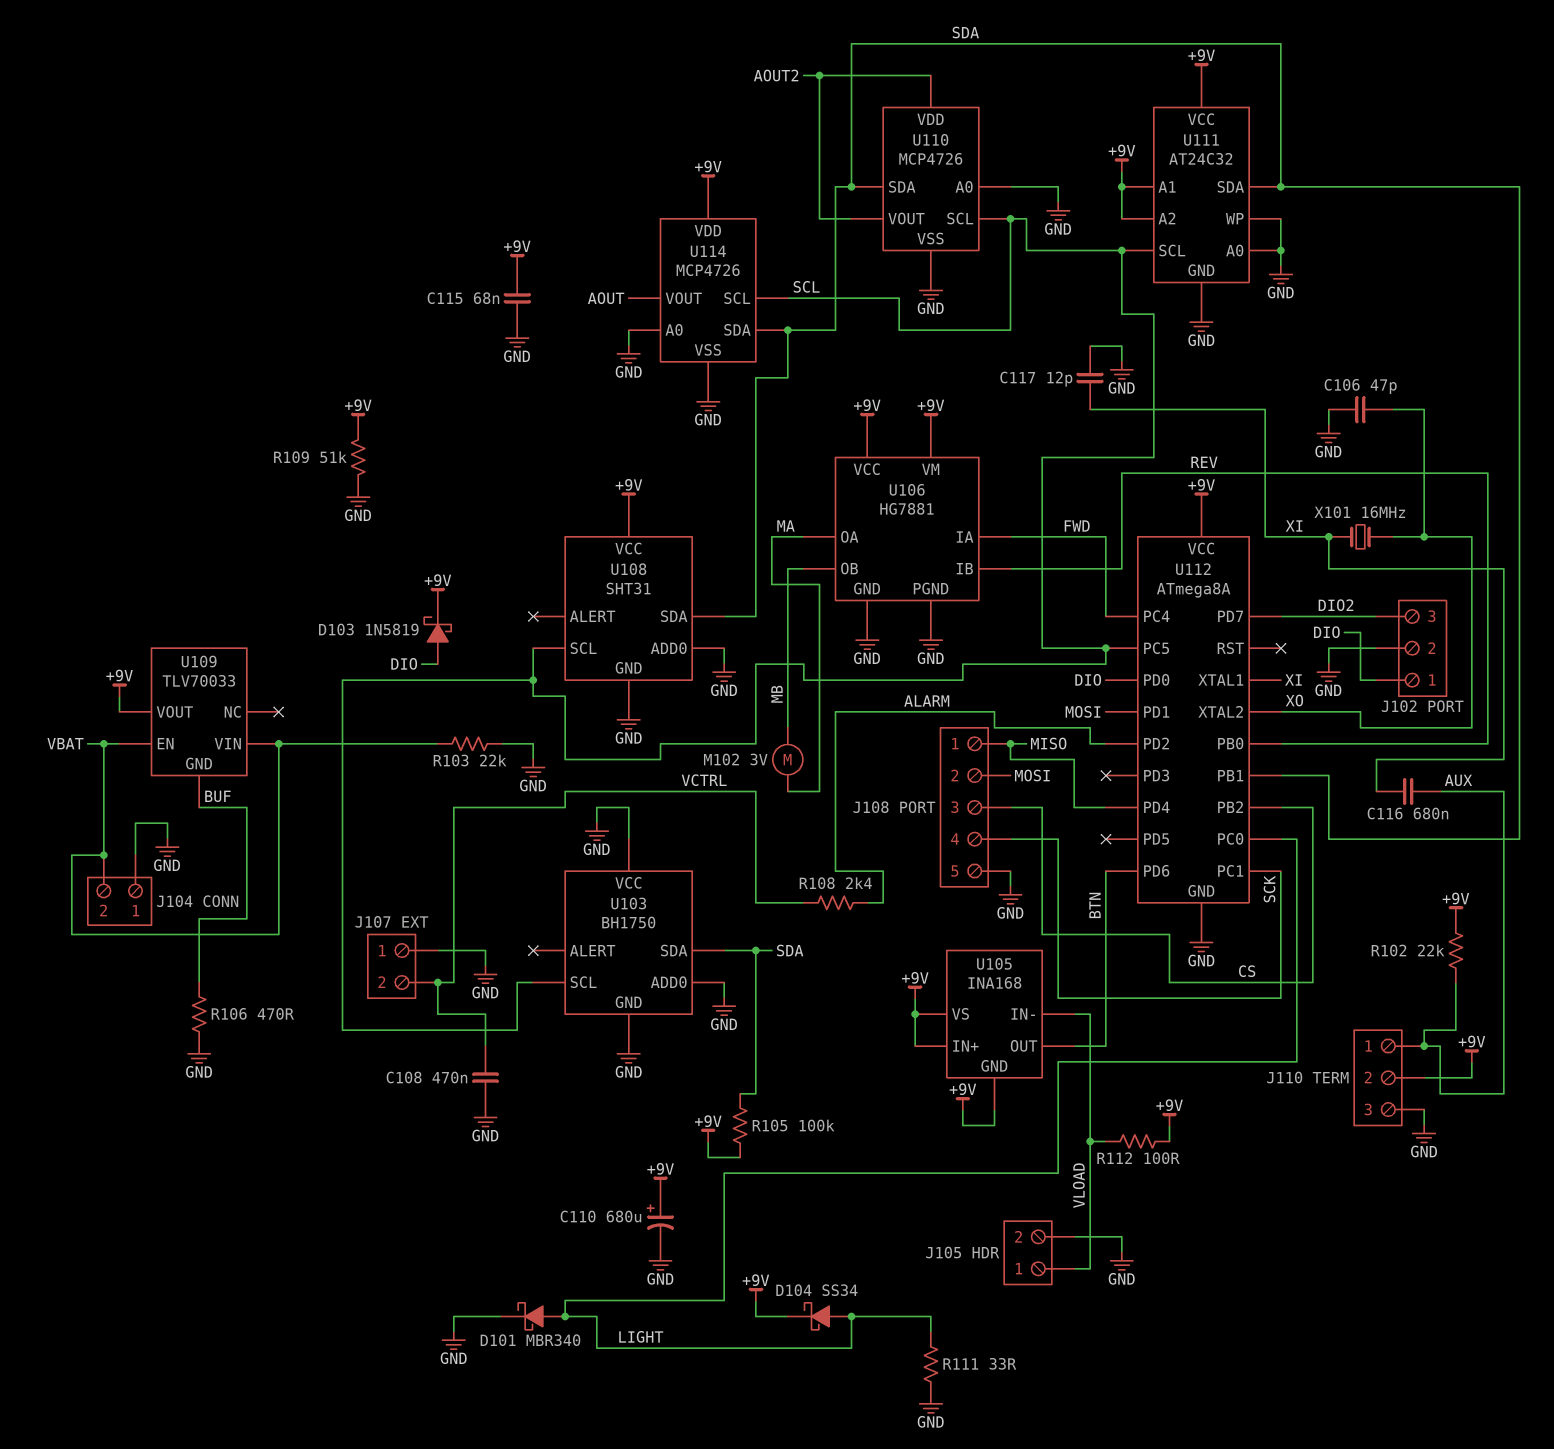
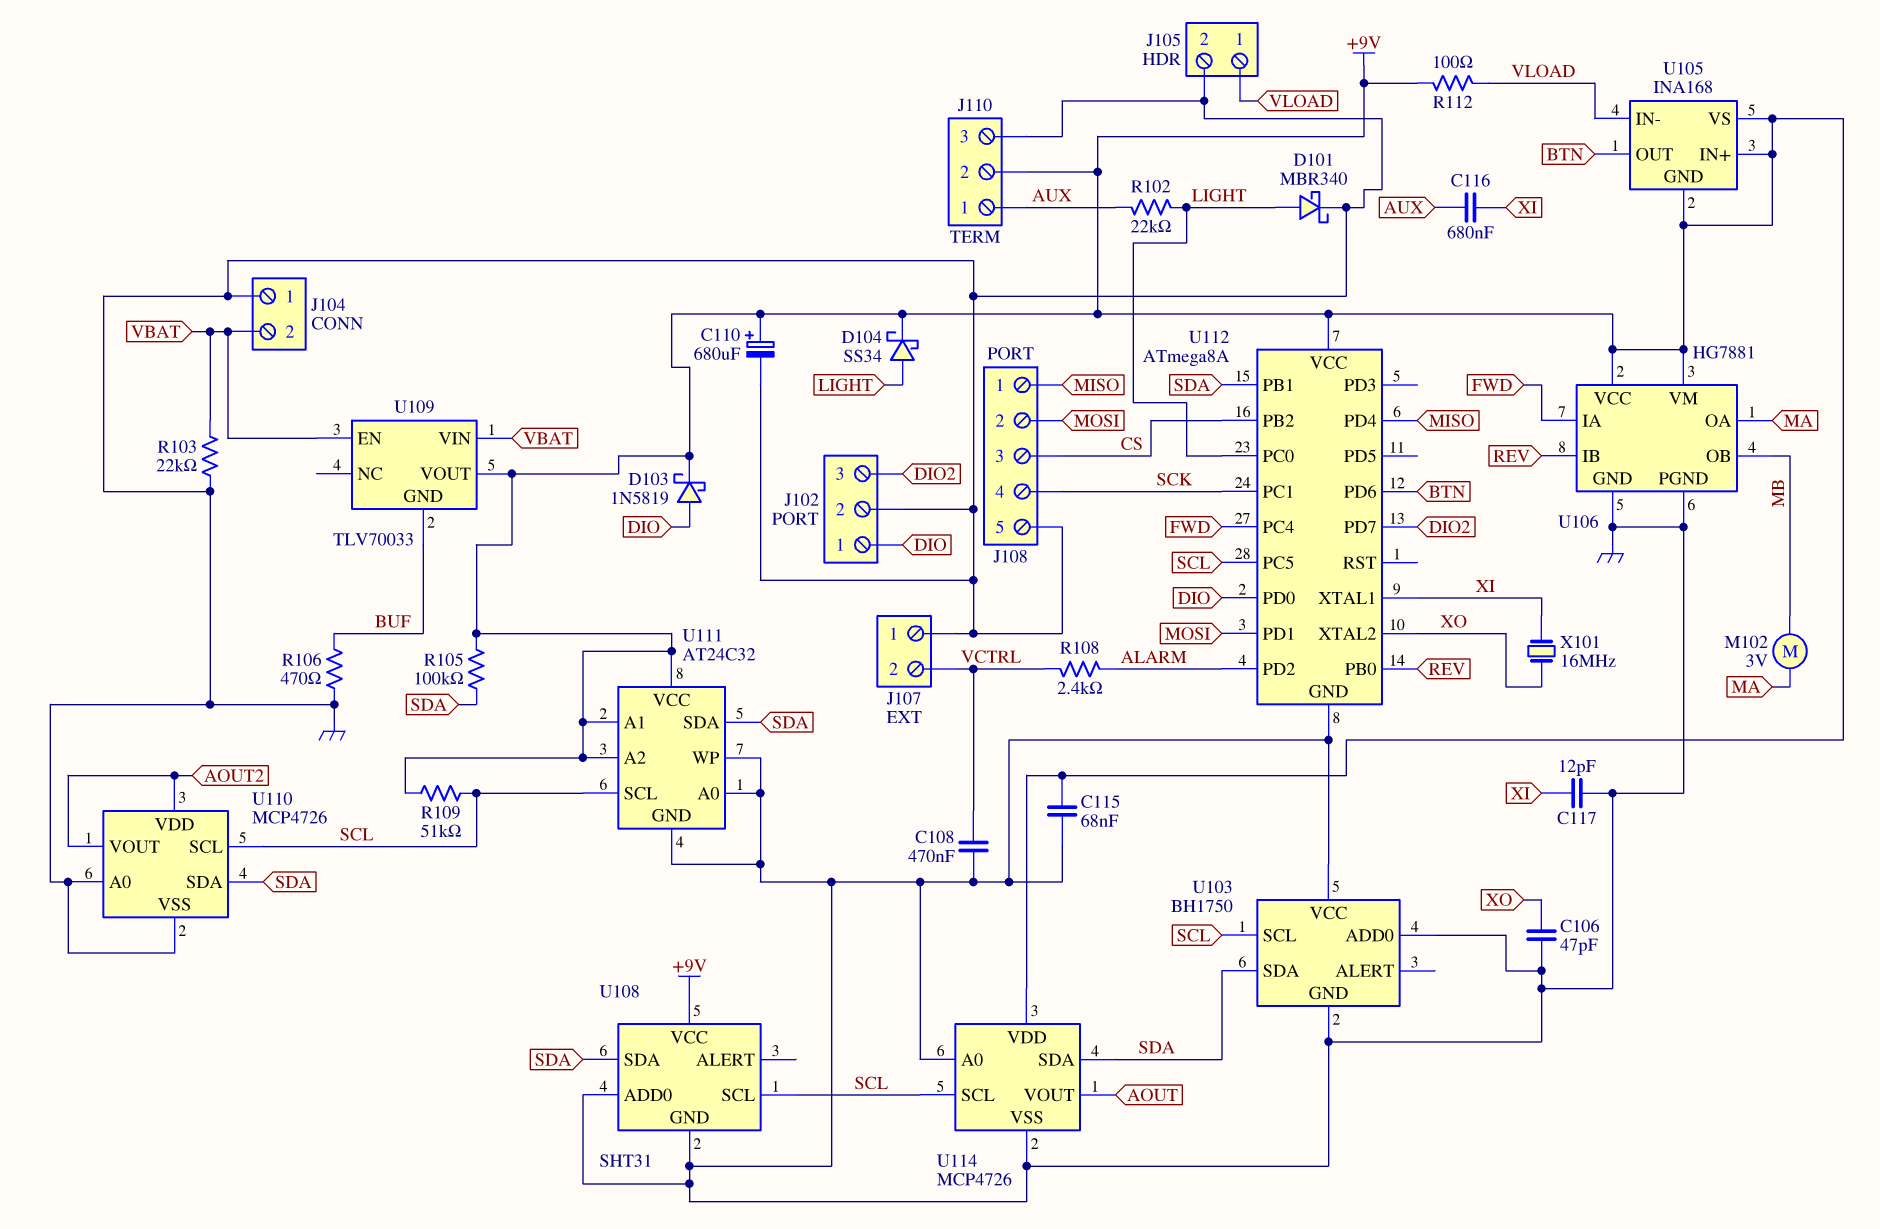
R102: 22k (+9V, AUX) -> 22k (AUX, LIGHT)
R109: 51k (+9V, GND) -> 51k (+9V, SCL)
R111: 33 (GND, LIGHT) -> none

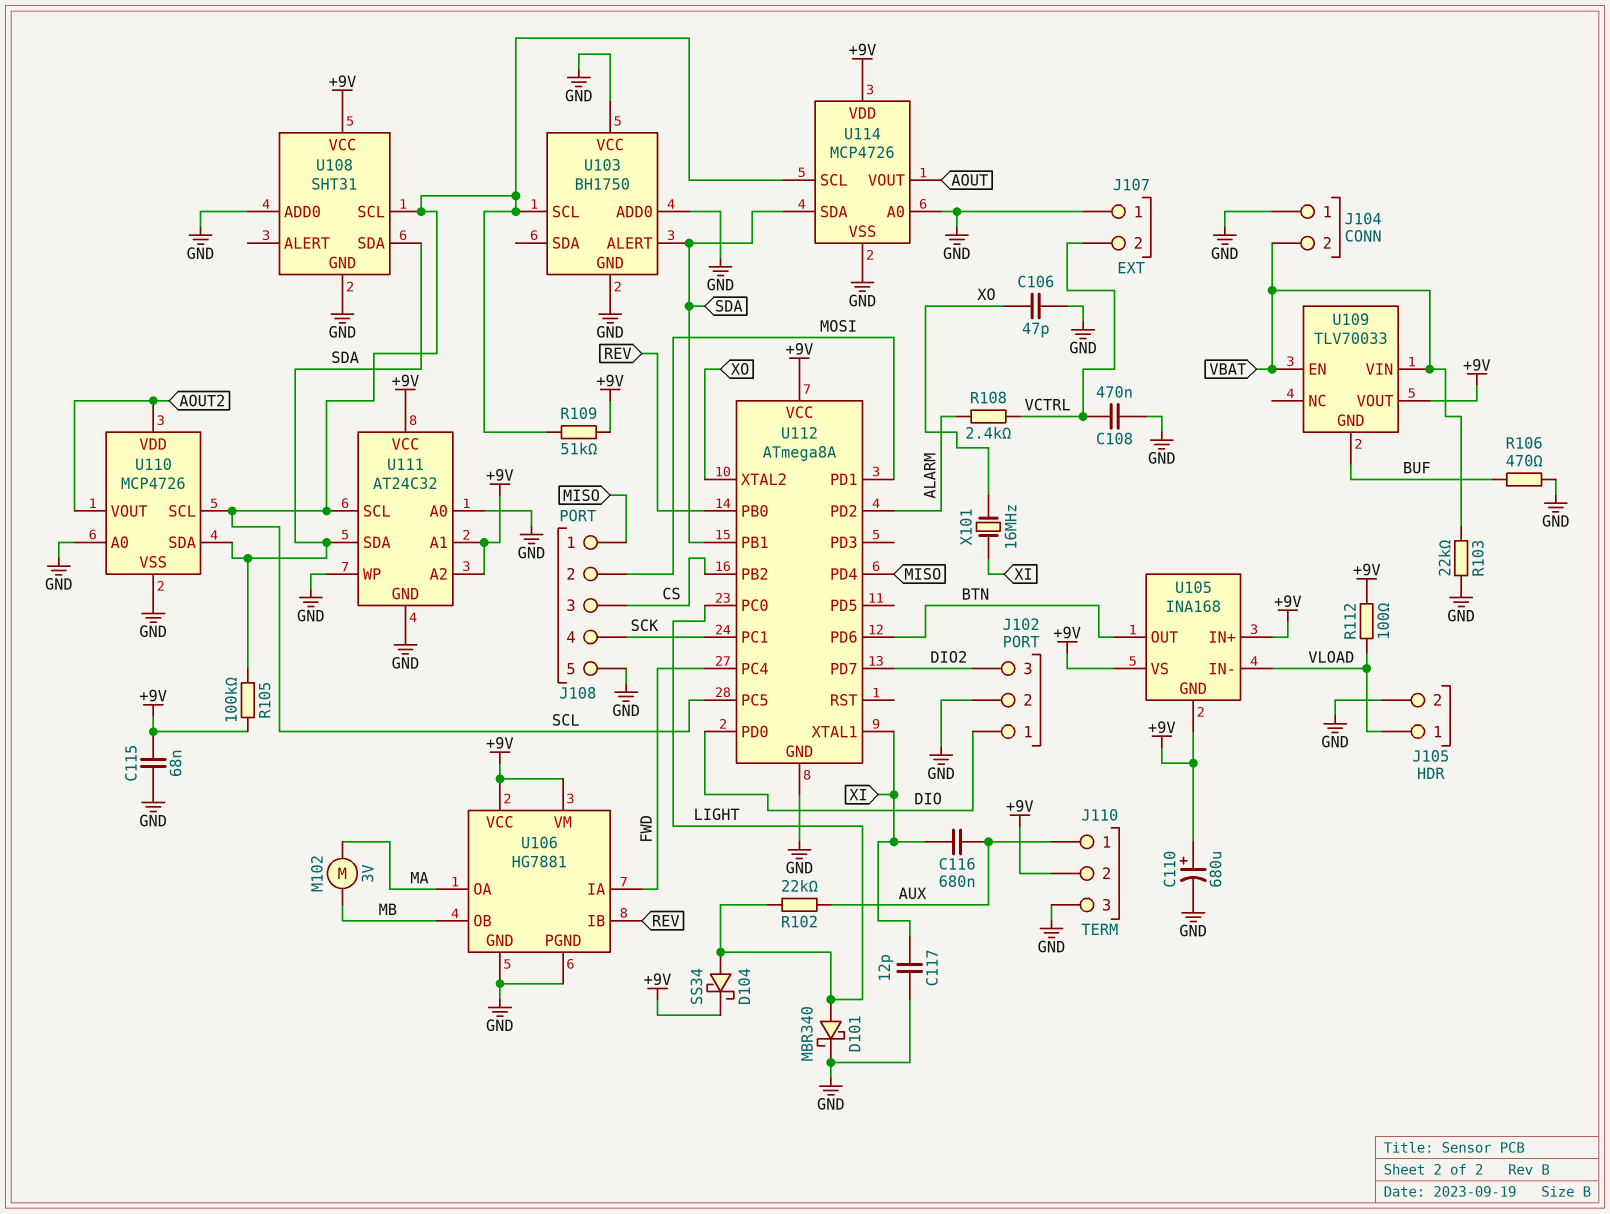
D103: schottky 1N5819 (A DIO, K +9V) -> none
U103 pin ALERT: none -> SDA
U103 pin SDA: SDA -> none

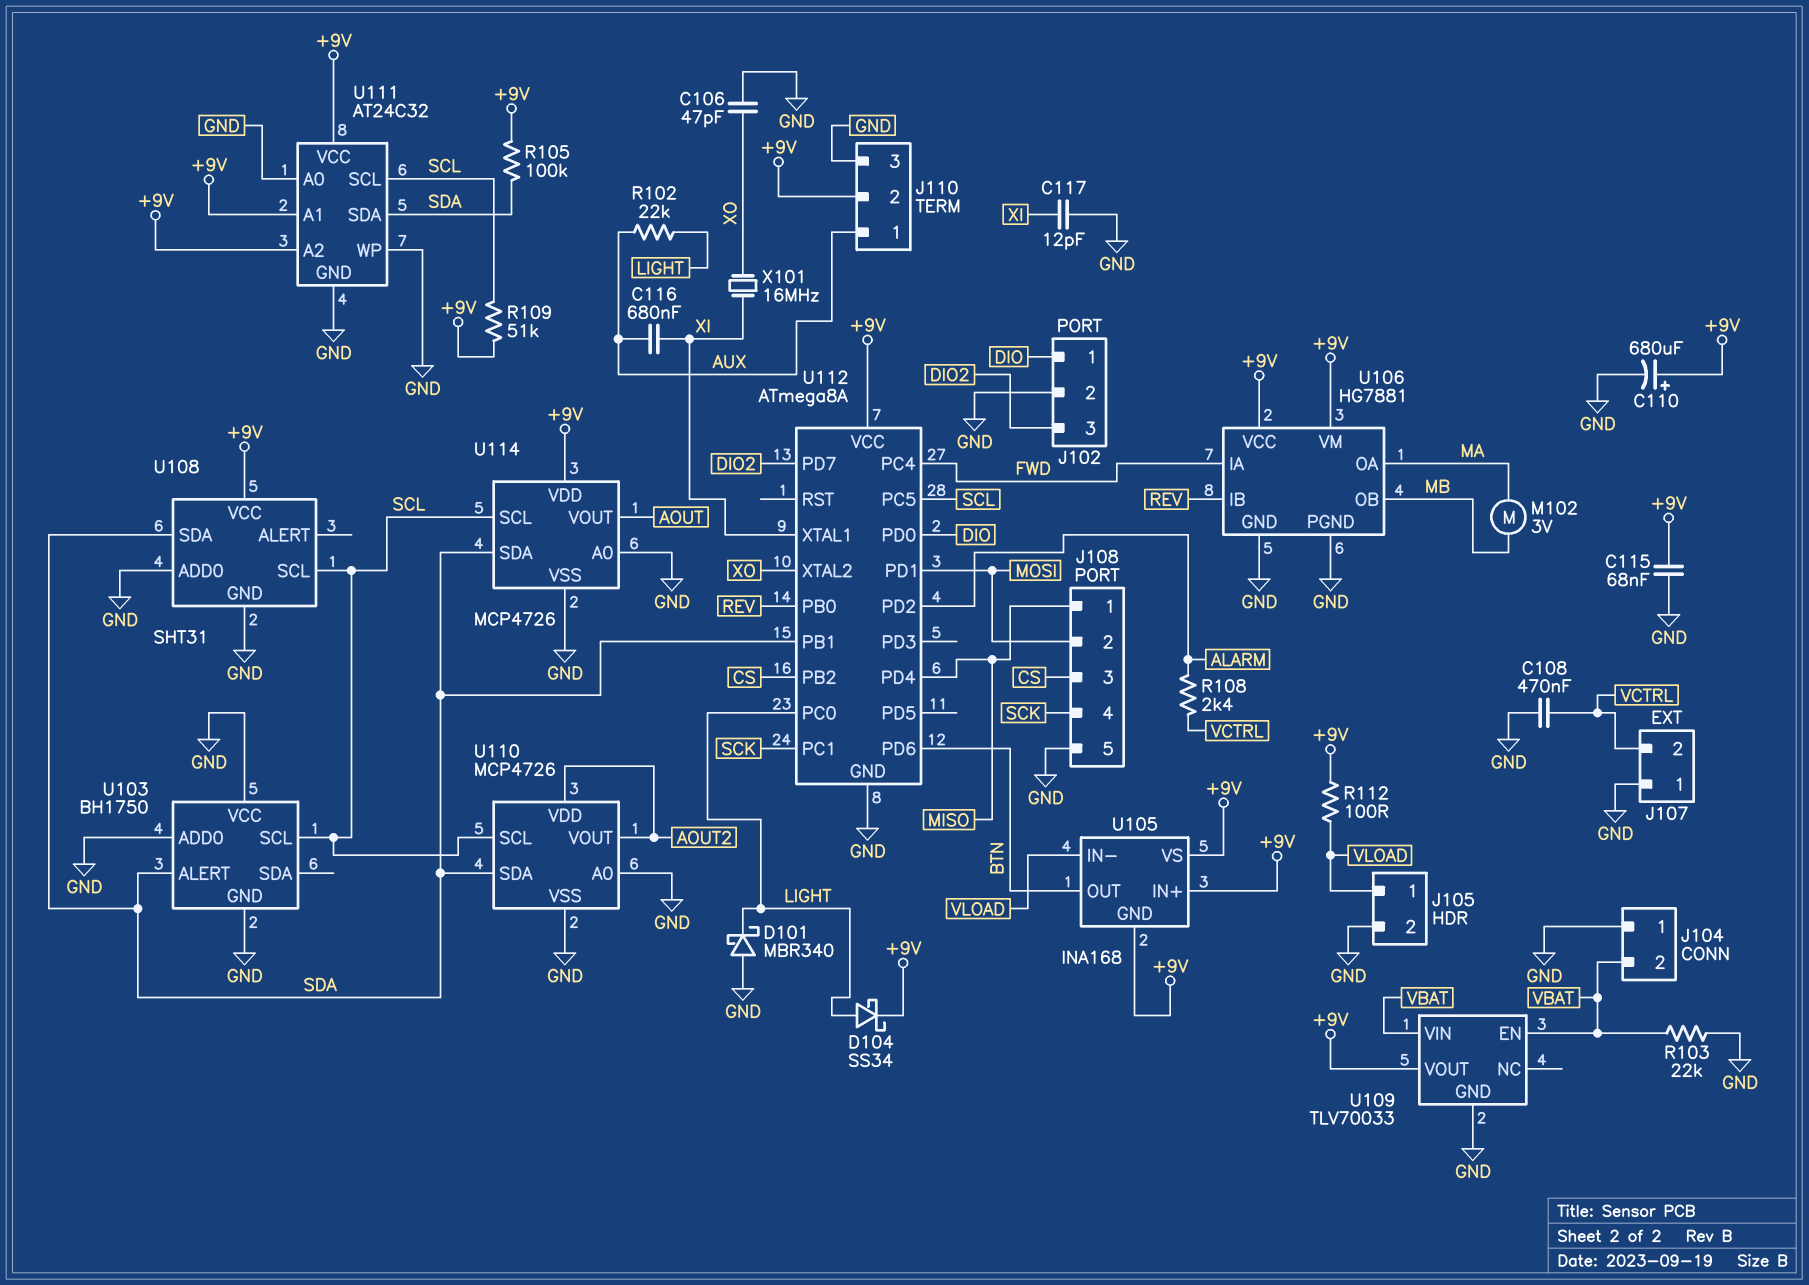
D101: schottky MBR340 (A LIGHT, K GND) -> schottky MBR340 (A GND, K LIGHT)
R106: 470 (BUF, GND) -> none
U109 pin GND: BUF -> GND

